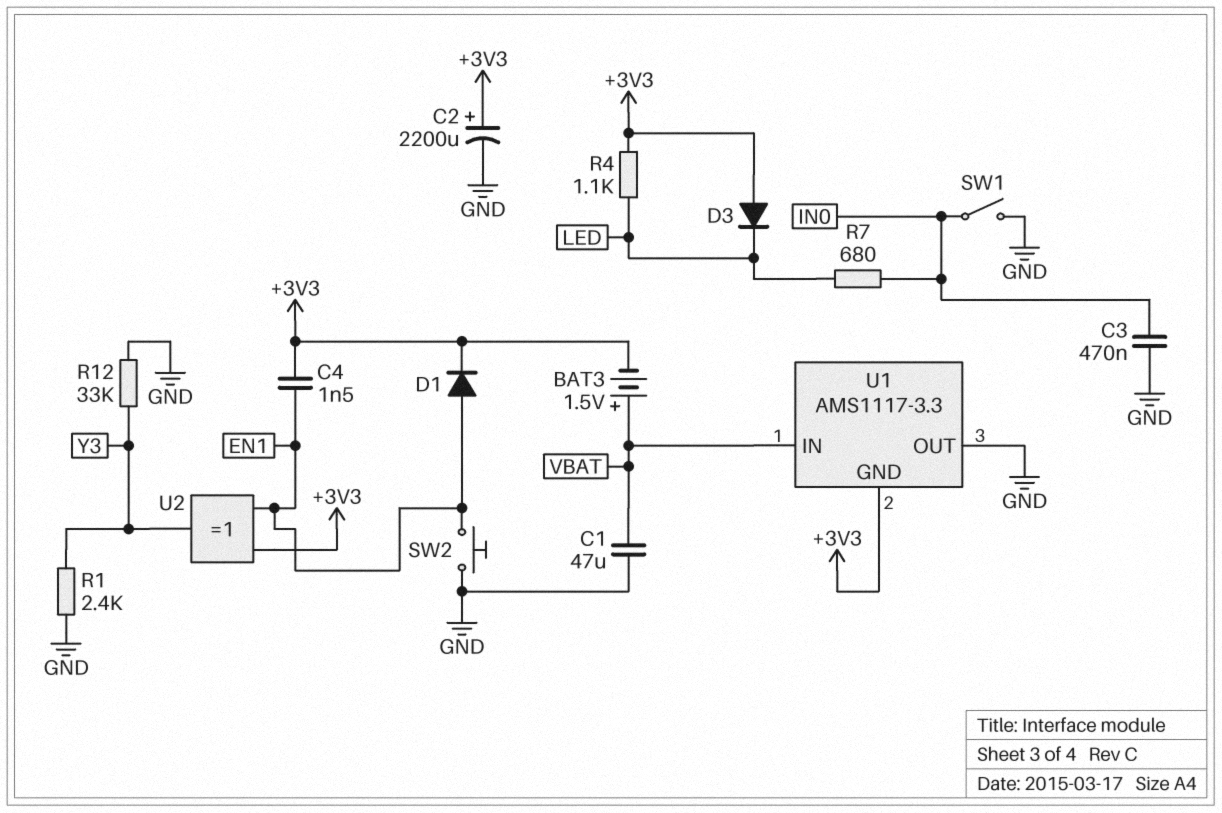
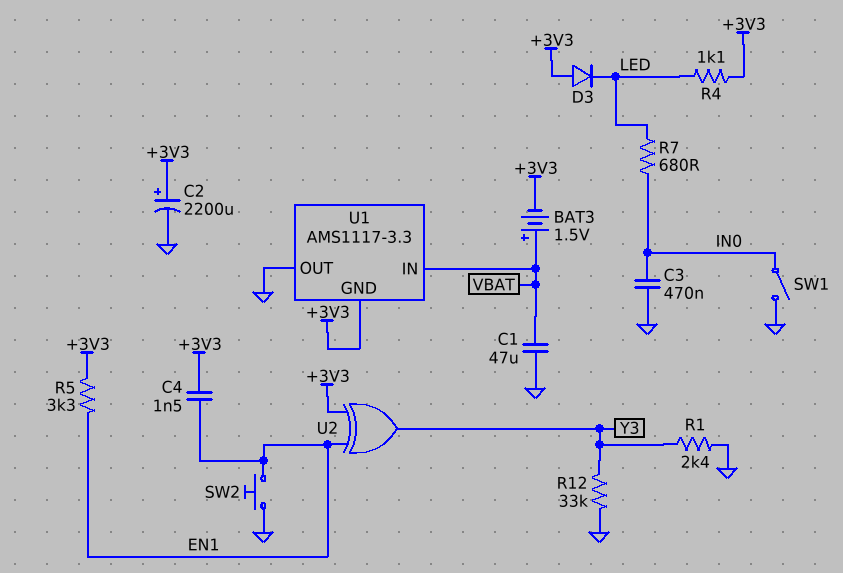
D1: diode (A EN1, K +3V3) -> none
R5: none -> 3.3k (+3V3, EN1)

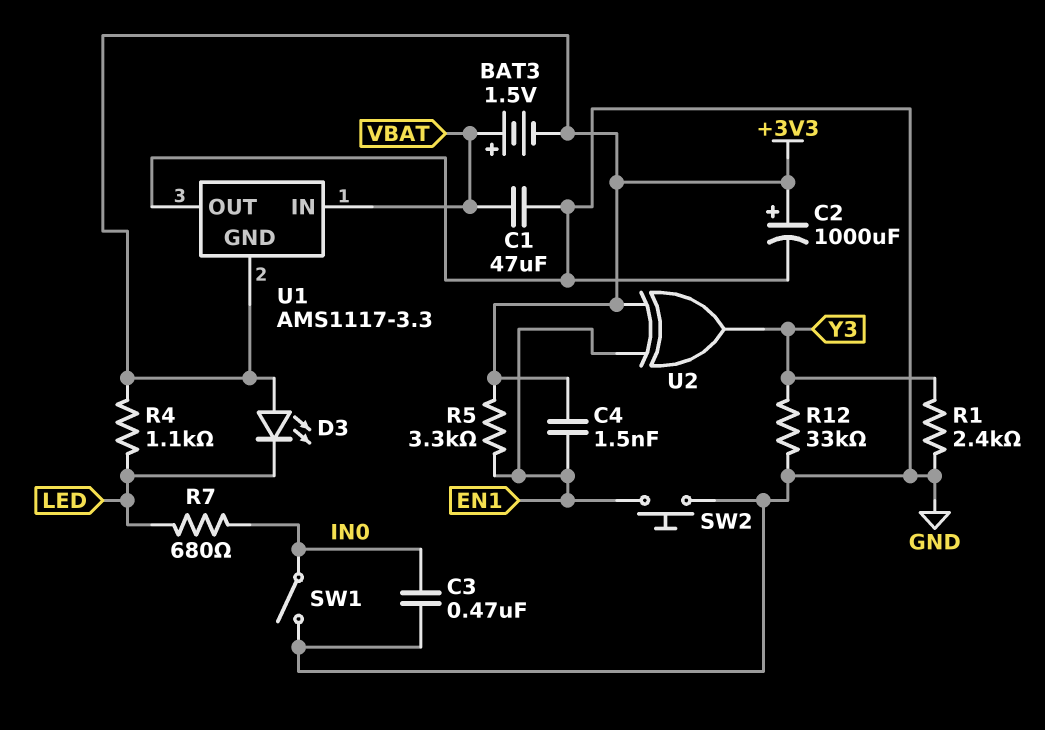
C2: 2200uF (plus +3V3, minus GND) -> 1000uF (plus +3V3, minus GND)
D3: diode (A +3V3, K LED) -> LED (A +3V3, K LED)

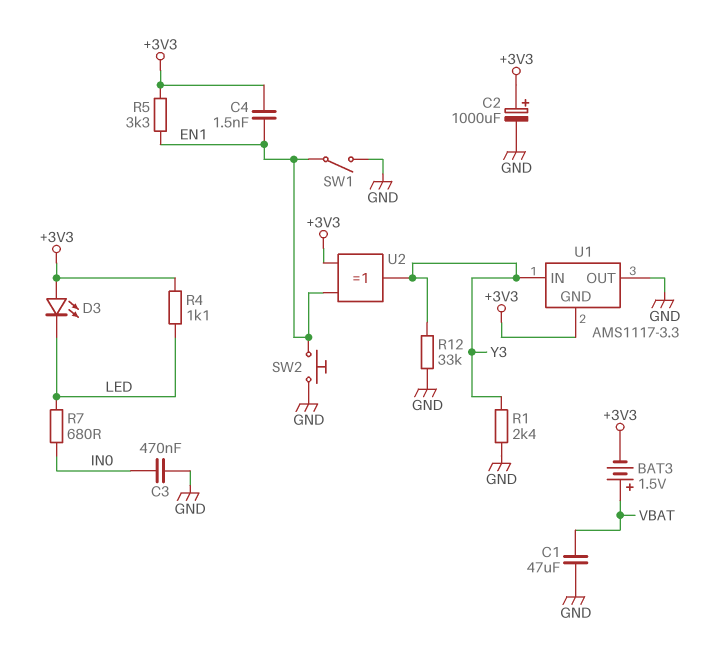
SW1: switch (GND, IN0) -> switch (EN1, GND)
U1 pin IN: VBAT -> Y3

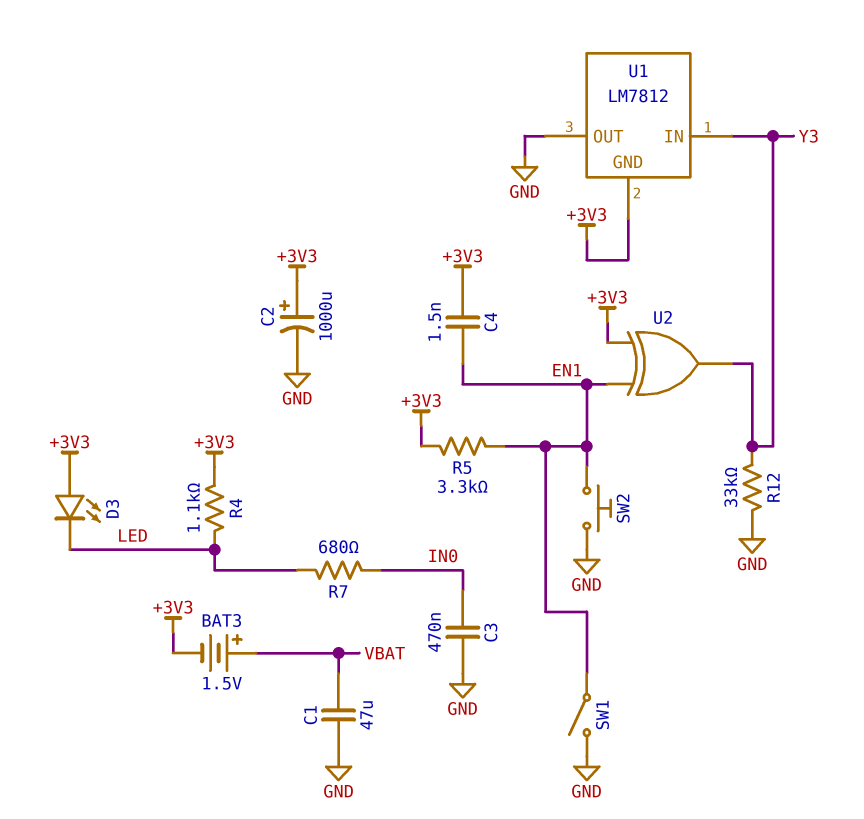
R1: 2.4k (GND, Y3) -> none
U1: AMS1117-3.3 -> LM7812

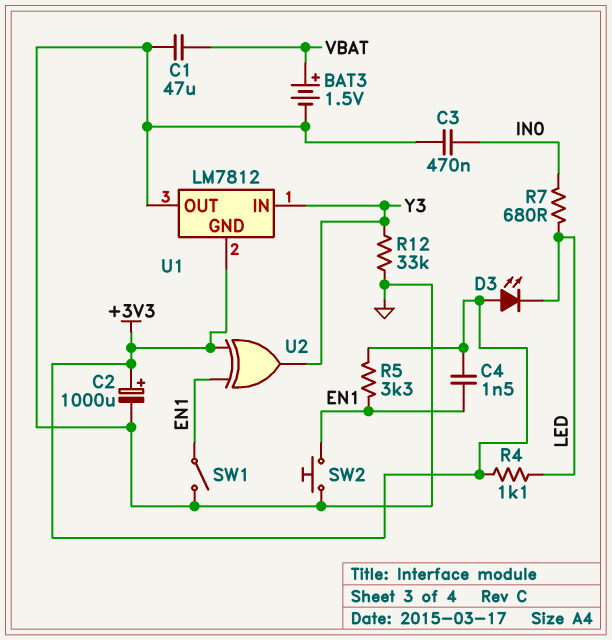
BAT3: 1.5V (plus VBAT, minus +3V3) -> 1.5V (plus VBAT, minus GND)

